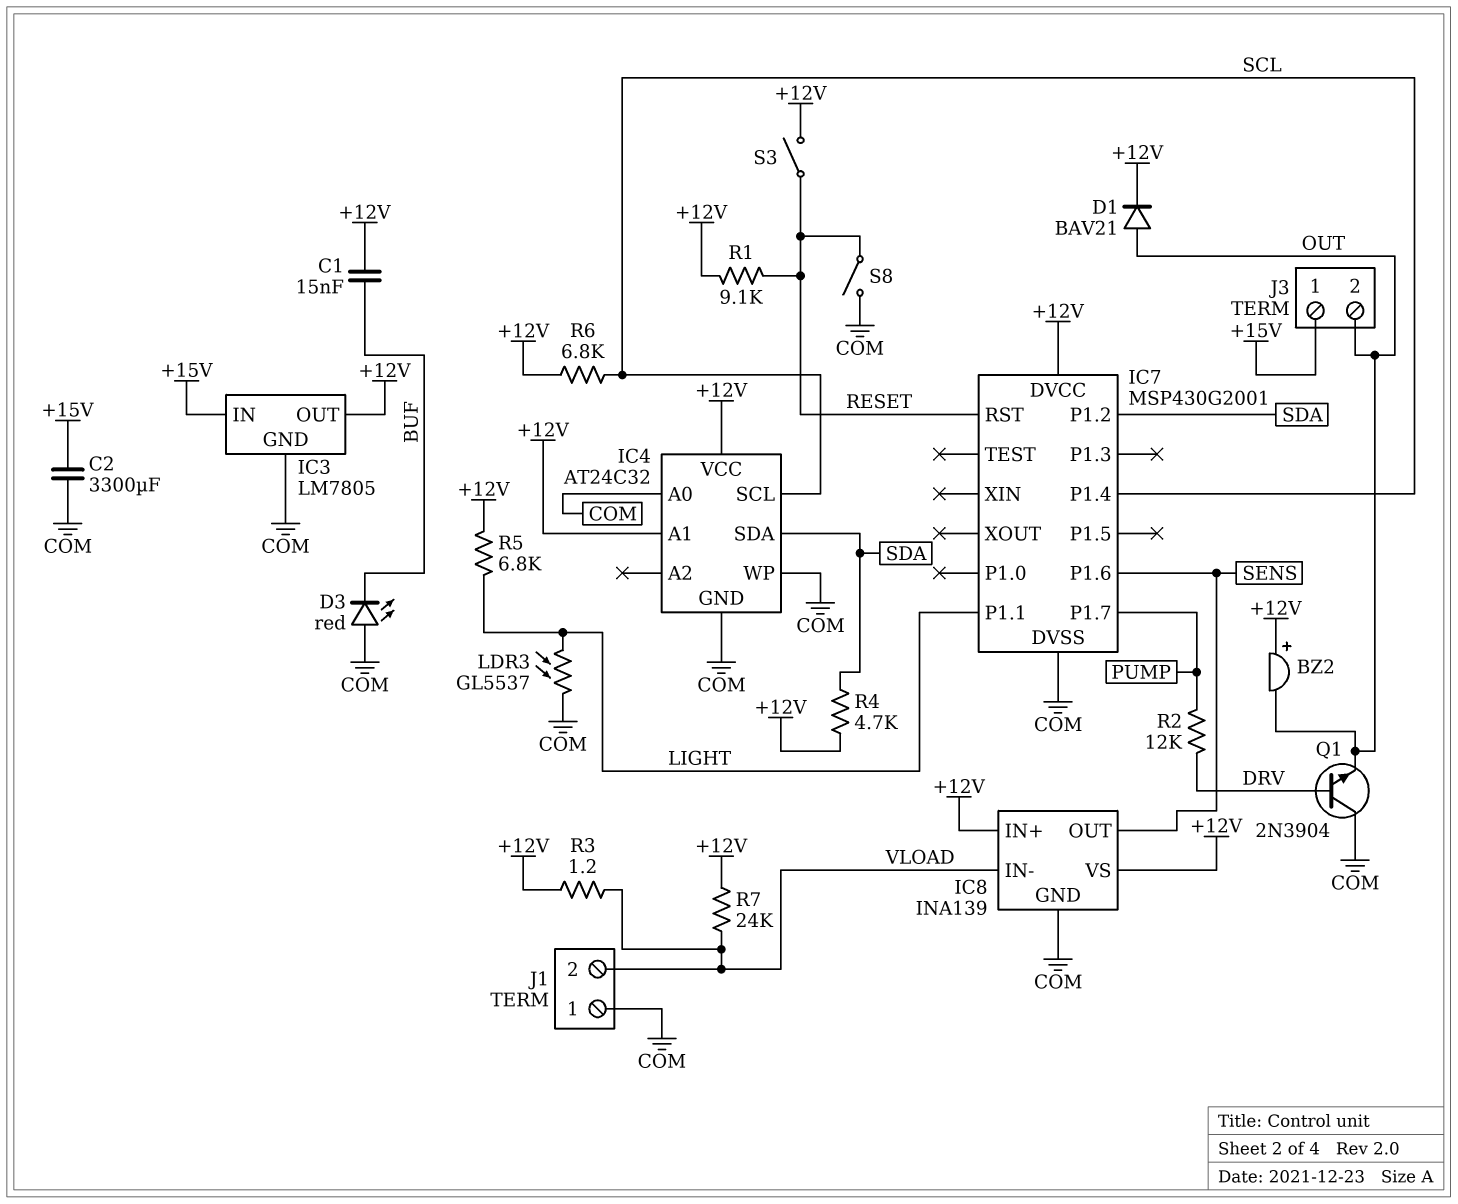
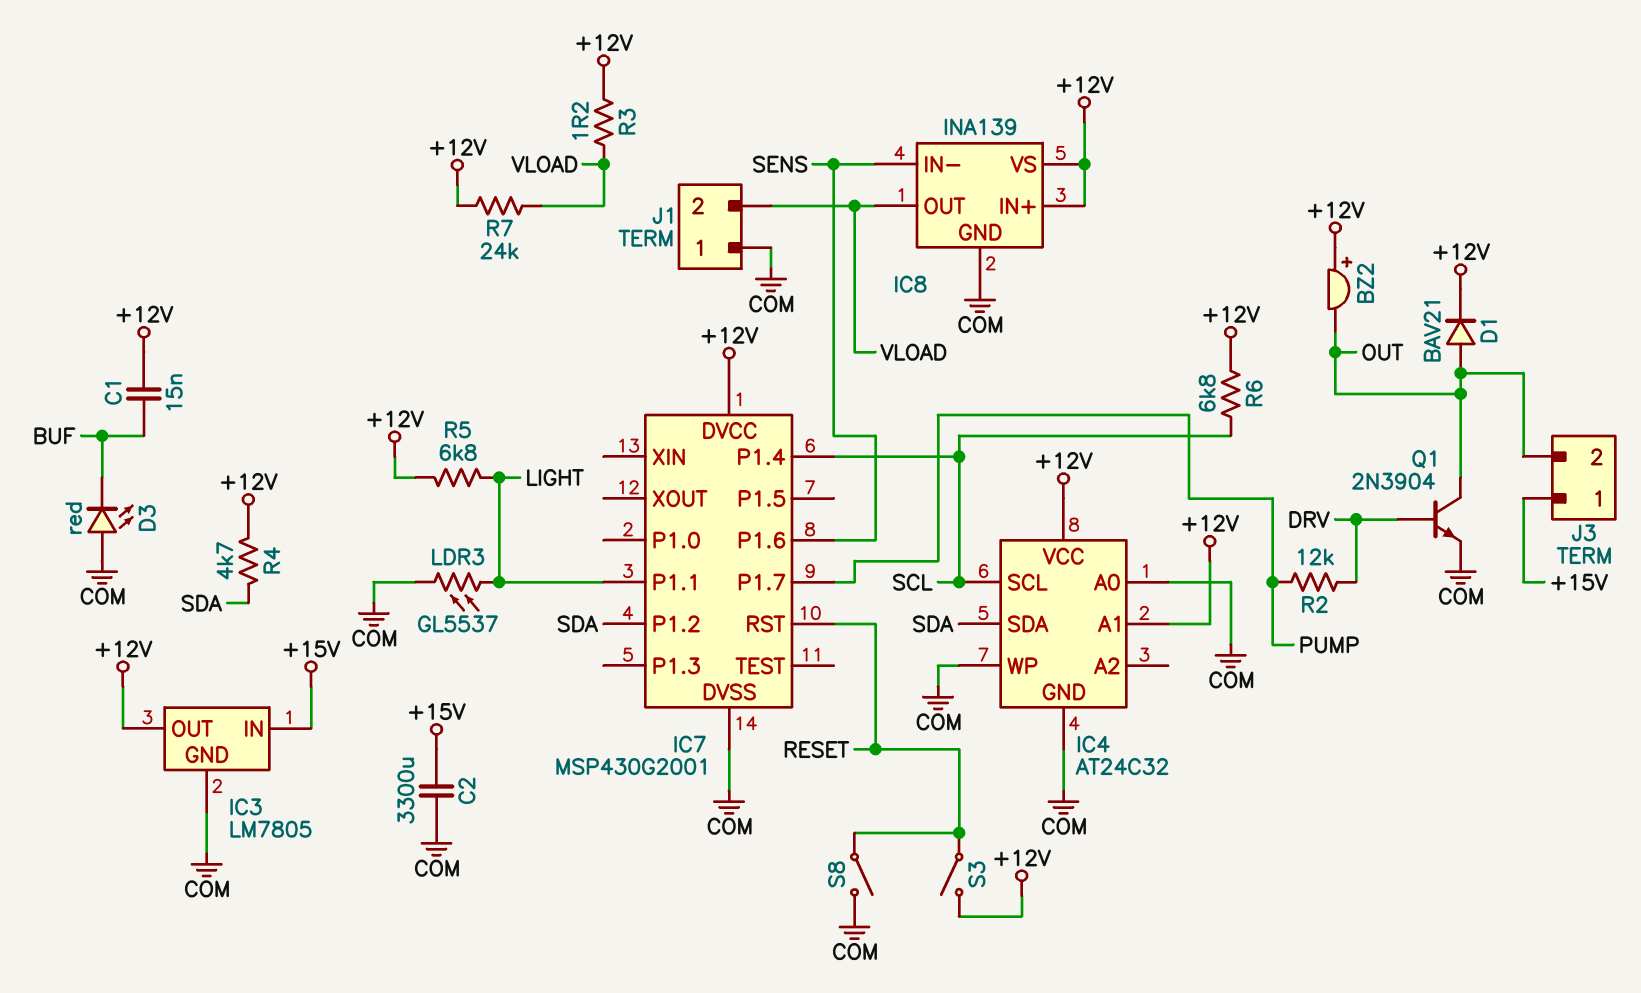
IC8 pin IN-: VLOAD -> SENS
IC8 pin OUT: SENS -> VLOAD
Q1: NPN 2N3904 (B DRV, C COM, E OUT) -> NPN 2N3904 (B DRV, C OUT, E COM)
R1: 9.1k (+12V, RESET) -> none

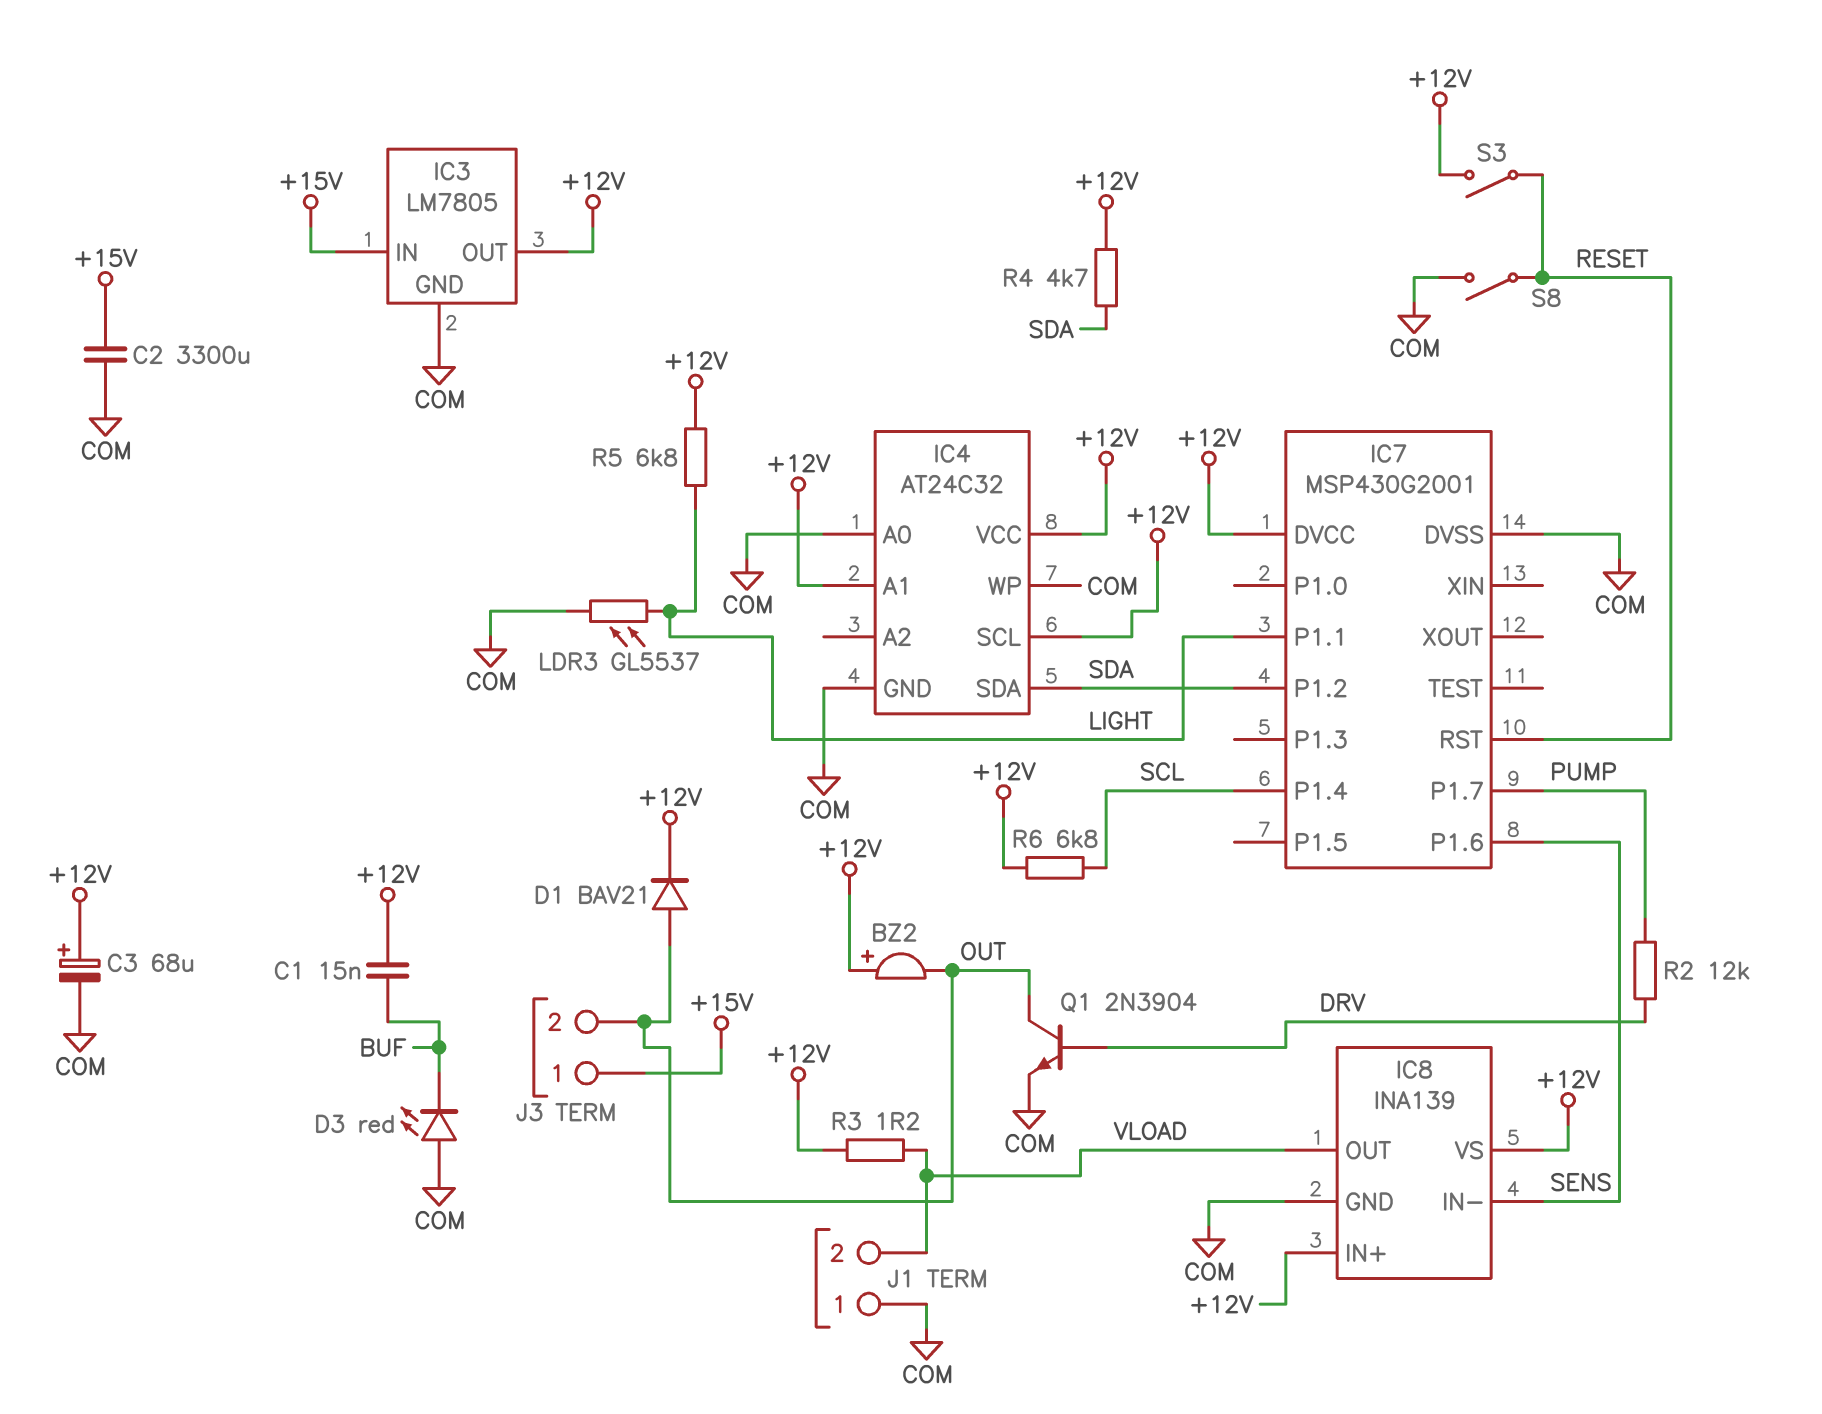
C3: none -> 68uF (plus +12V, minus COM)
IC4 pin SCL: SCL -> +12V
R7: 24k (+12V, VLOAD) -> none

